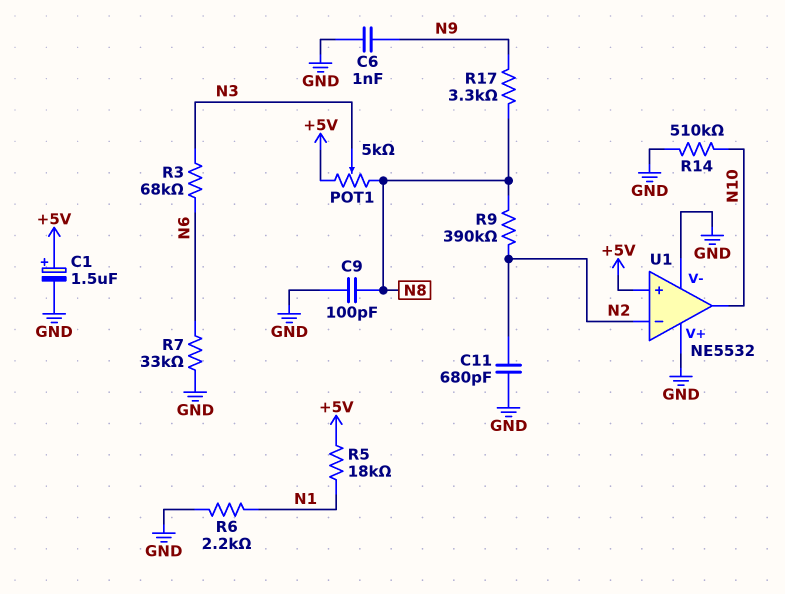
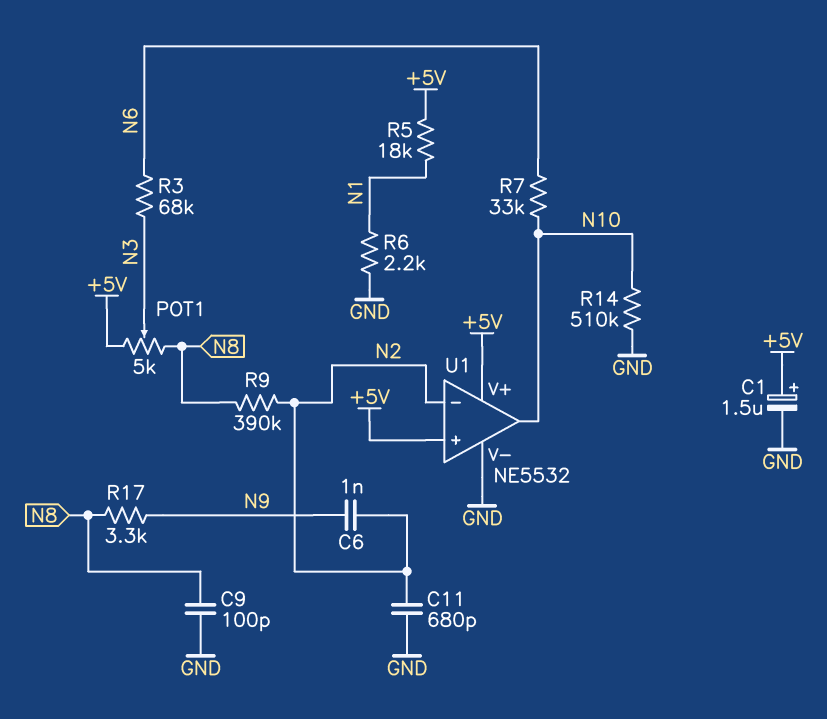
C6: 1nF (GND, N9) -> 1nF (N2, N9)
R7: 33k (GND, N6) -> 33k (N6, N10)
U1 pin V+: GND -> +5V

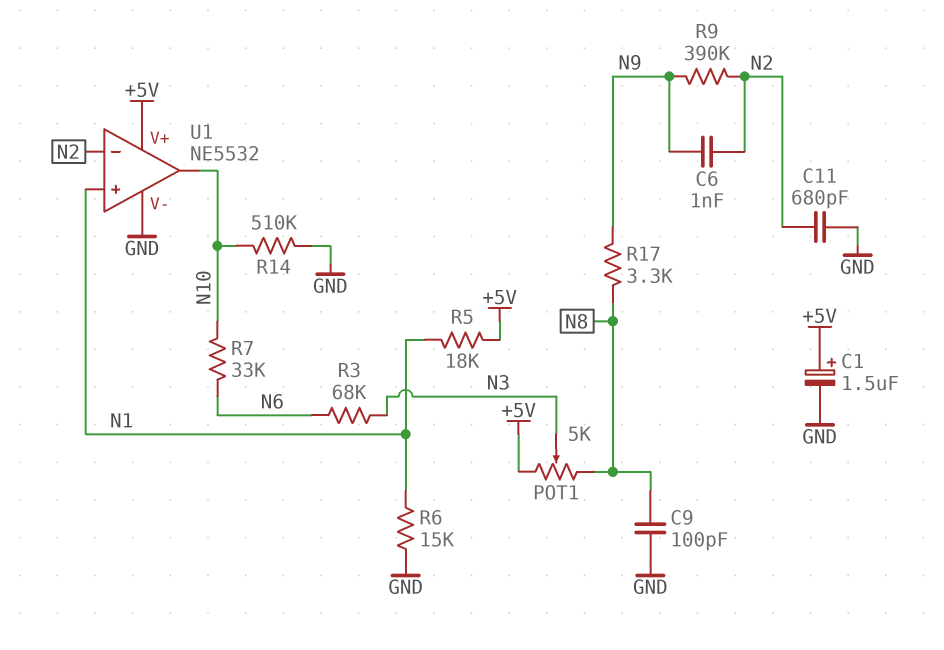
R6: 2.2k (GND, N1) -> 15k (GND, N1)
R9: 390k (N2, N8) -> 390k (N2, N9)
U1 pin in+: +5V -> N1

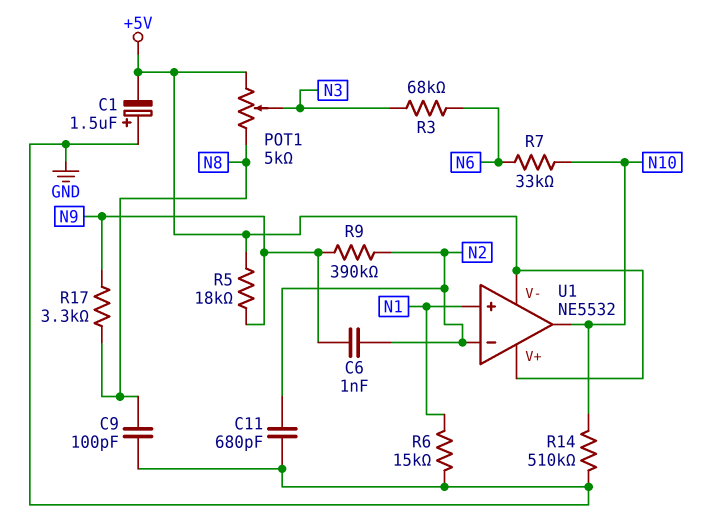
C1: 1.5uF (plus +5V, minus GND) -> 1.5uF (plus GND, minus +5V)
R5: 18k (+5V, N1) -> 18k (+5V, N9)
U1 pin V-: GND -> +5V

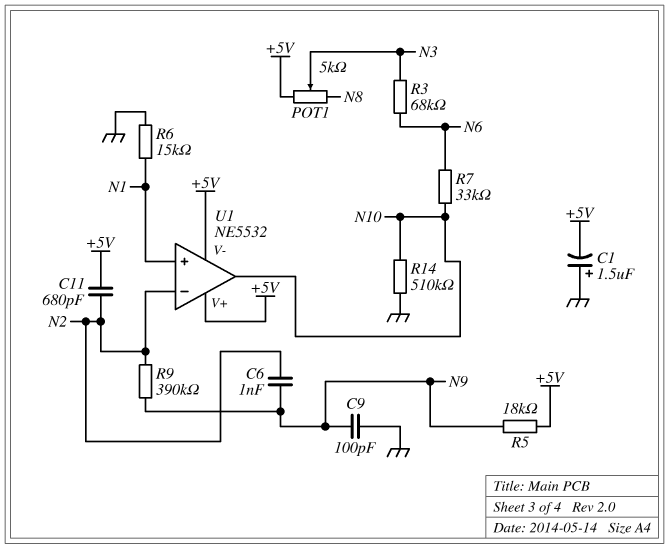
C9: 100pF (GND, N8) -> 100pF (GND, N9)
C11: 680pF (GND, N2) -> 680pF (+5V, N2)
R17: 3.3k (N8, N9) -> none

